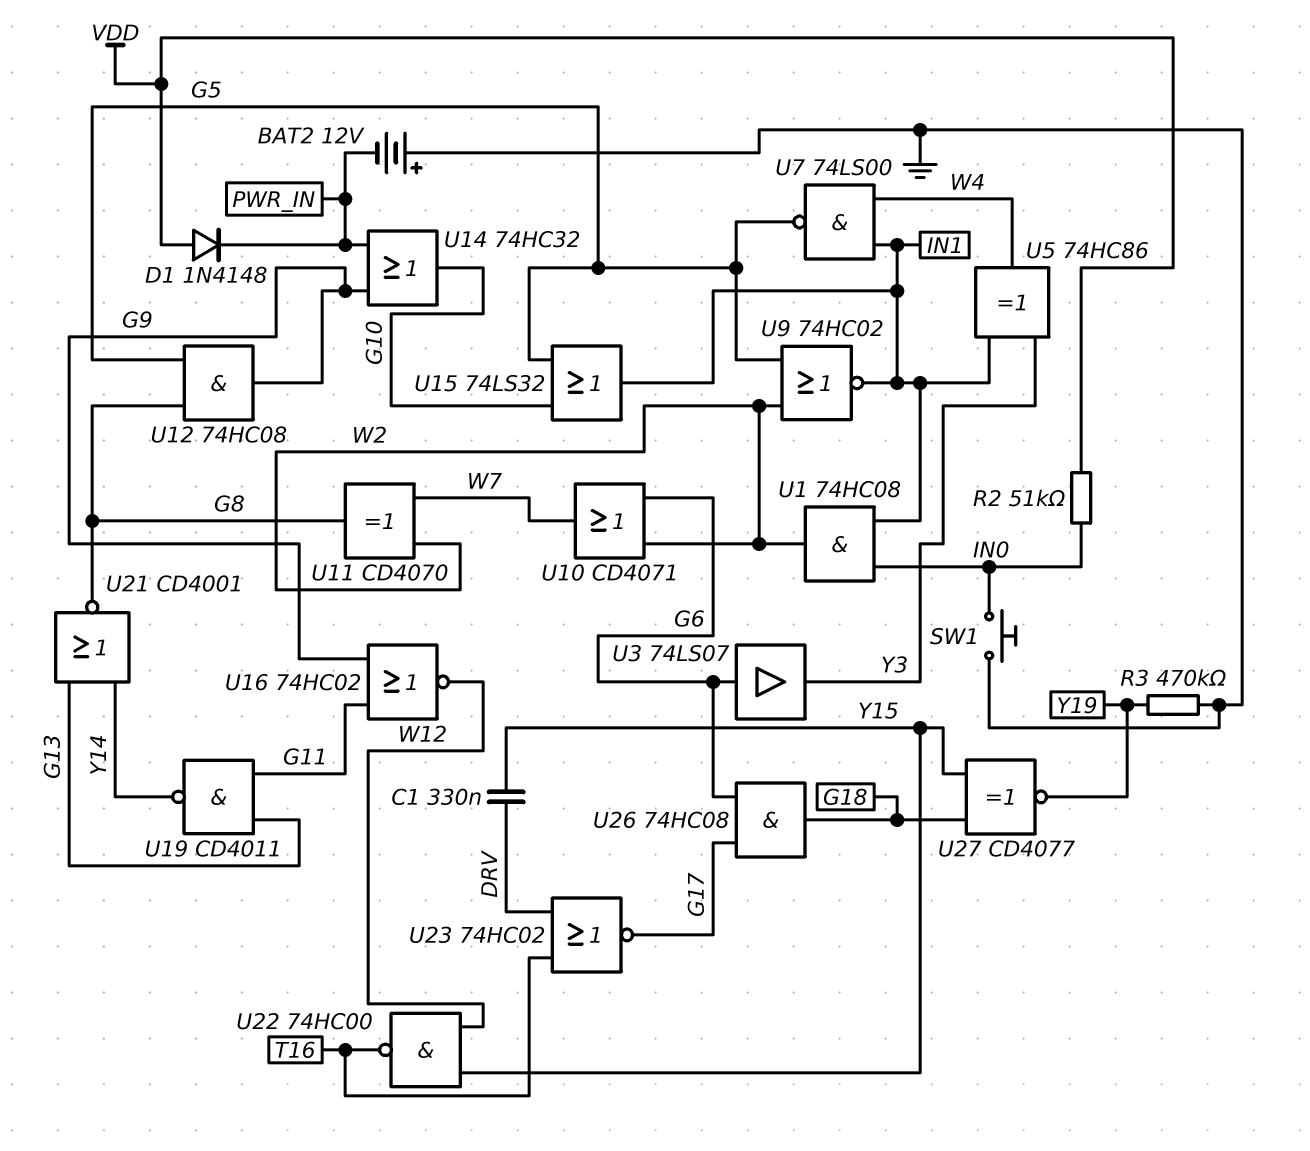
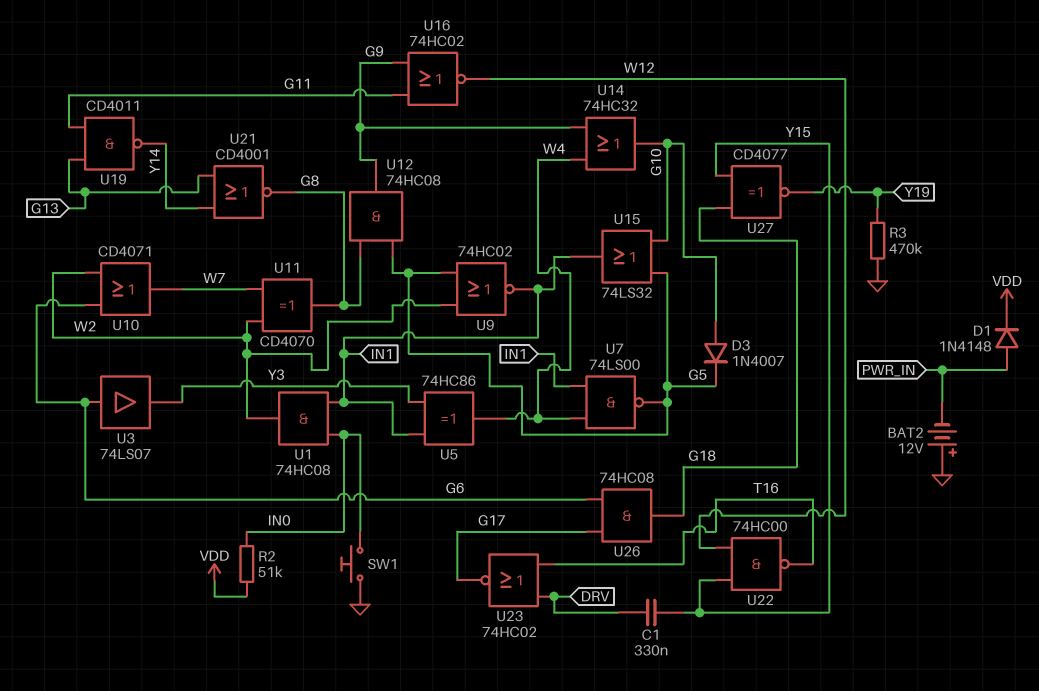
D1: diode 1N4148 (A VDD, K PWR_IN) -> diode 1N4148 (A PWR_IN, K VDD)
D3: none -> diode 1N4007 (A G10, K G5)
U14: OR 74HC32 (in G9, in PWR_IN, out G10) -> OR 74HC32 (in G9, in W4, out G10)

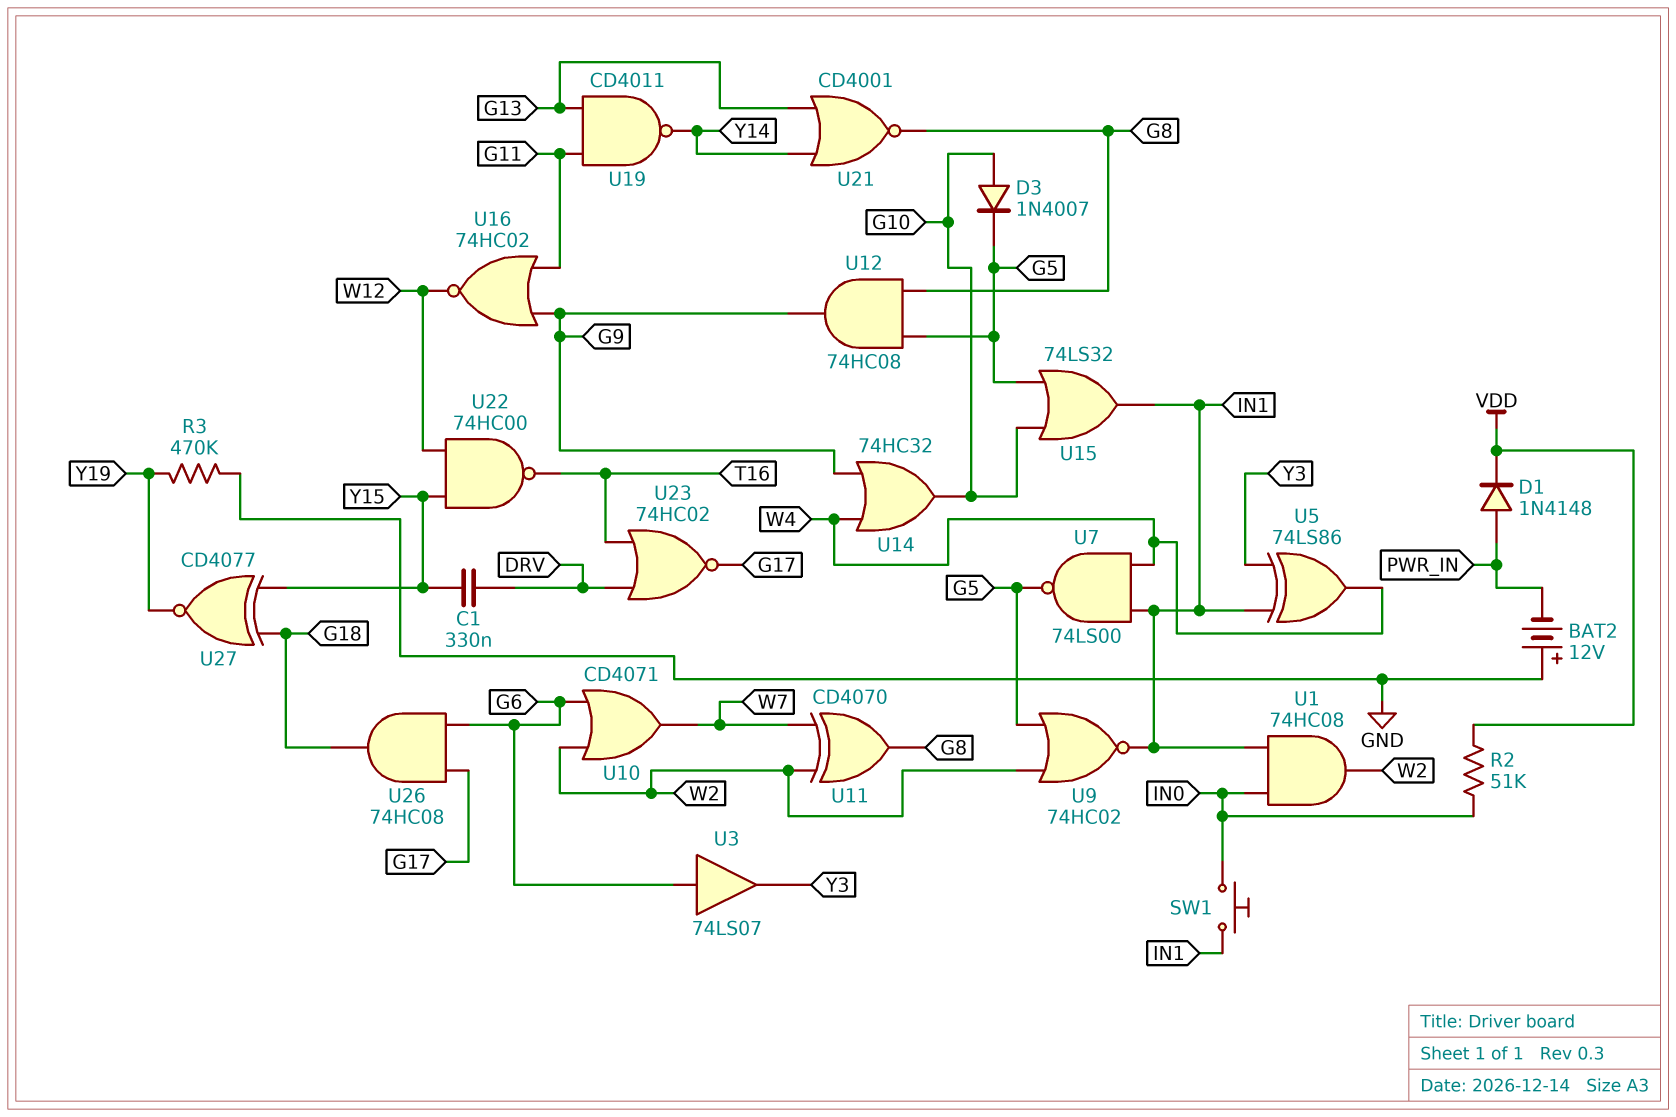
SW1: button (GND, IN0) -> button (IN0, IN1)
U5: XOR 74HC86 (in IN1, in Y3, out W4) -> XOR 74LS86 (in IN1, in Y3, out W4)

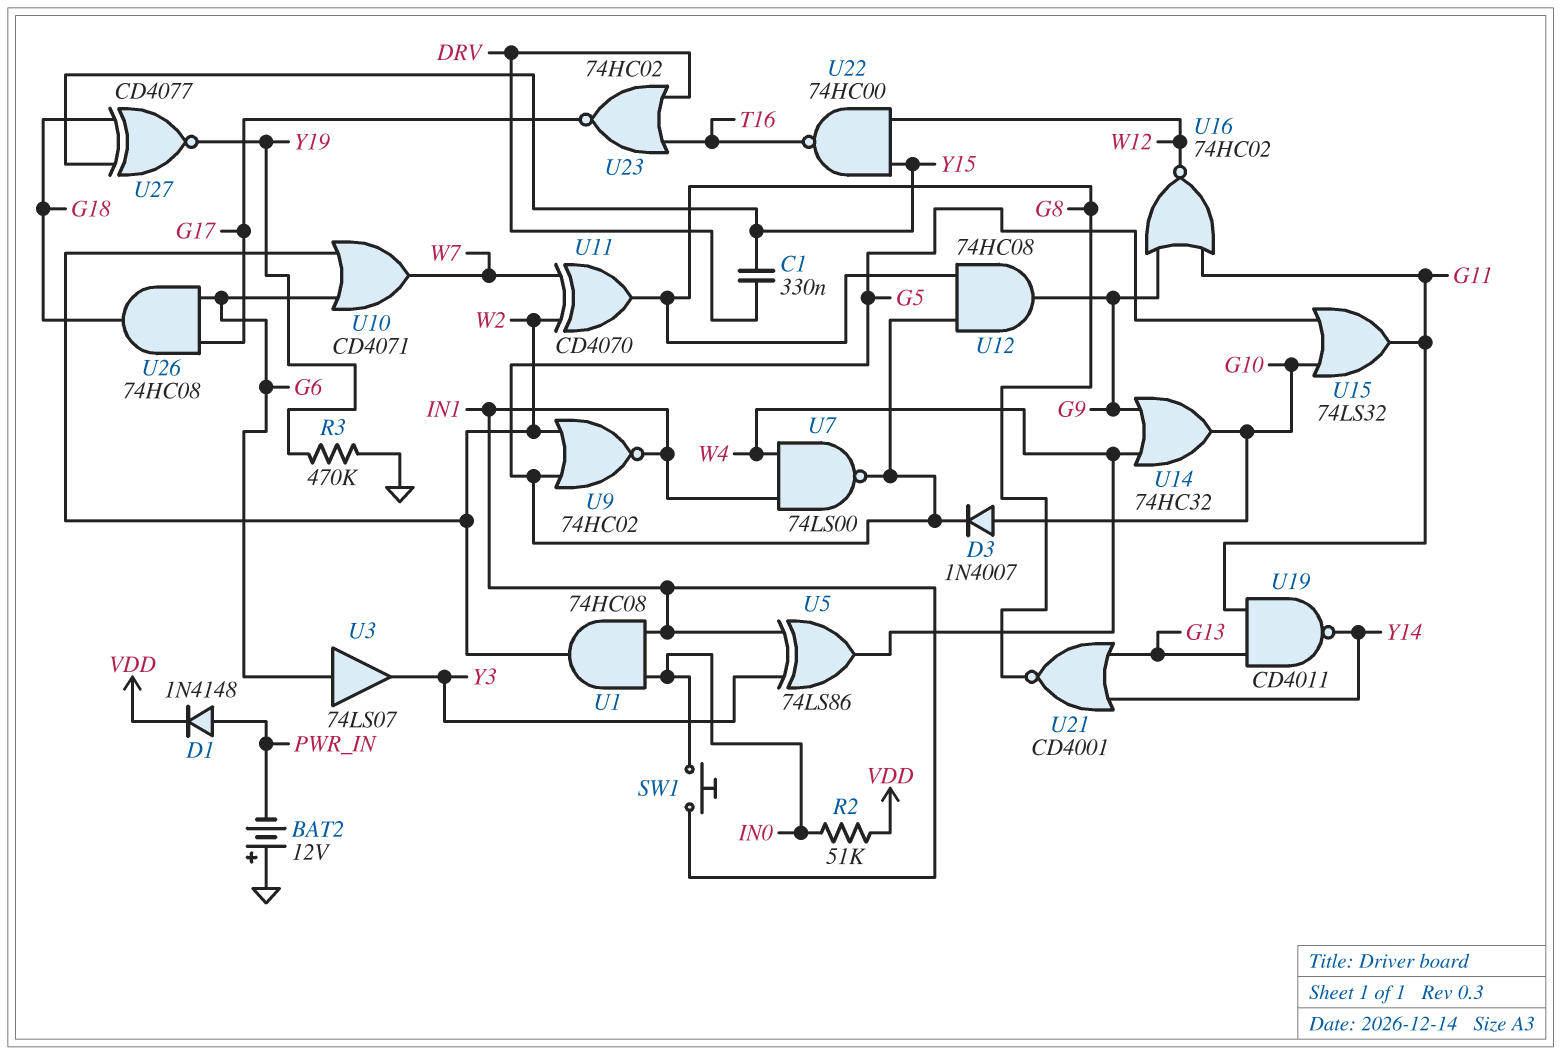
U15: OR 74LS32 (in G5, in G10, out IN1) -> OR 74LS32 (in G5, in G10, out G11)

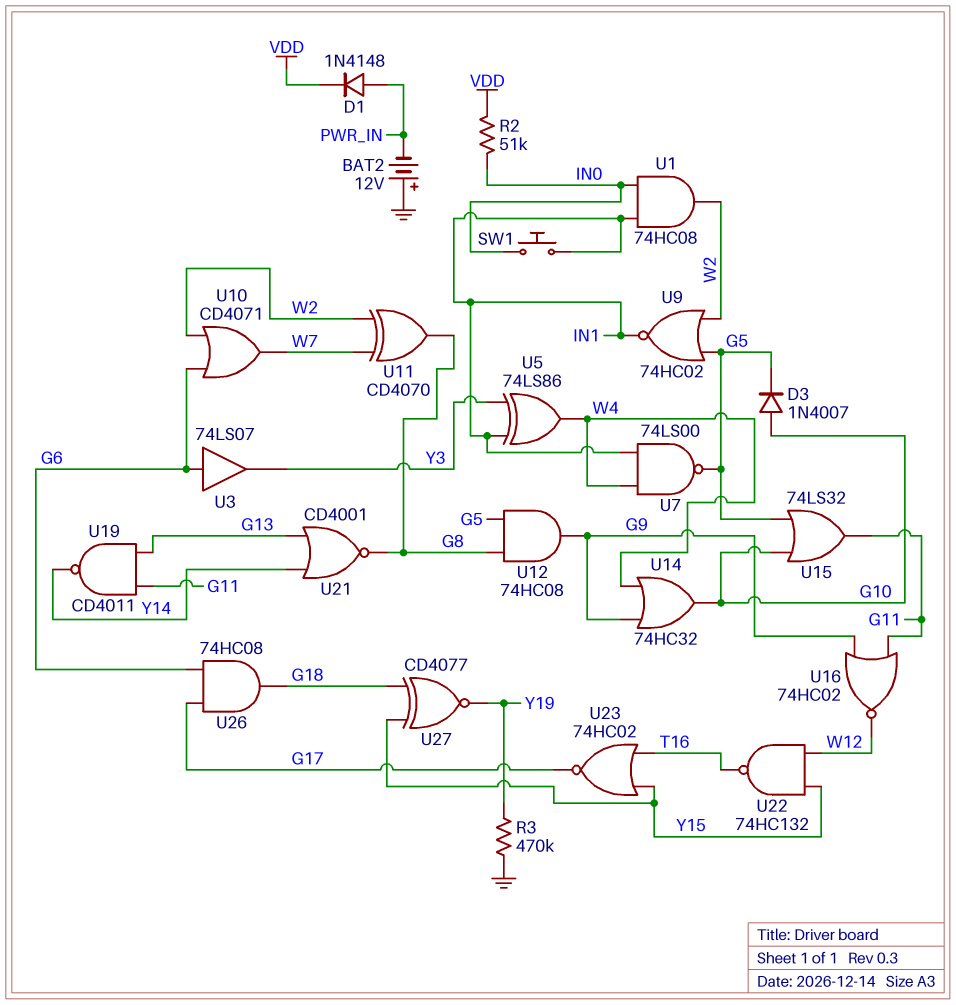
C1: 330nF (DRV, Y15) -> none
U22: NAND 74HC00 (in W12, in Y15, out T16) -> NAND 74HC132 (in W12, in Y15, out T16)
U23: NOR 74HC02 (in DRV, in T16, out G17) -> NOR 74HC02 (in T16, in Y15, out G17)

